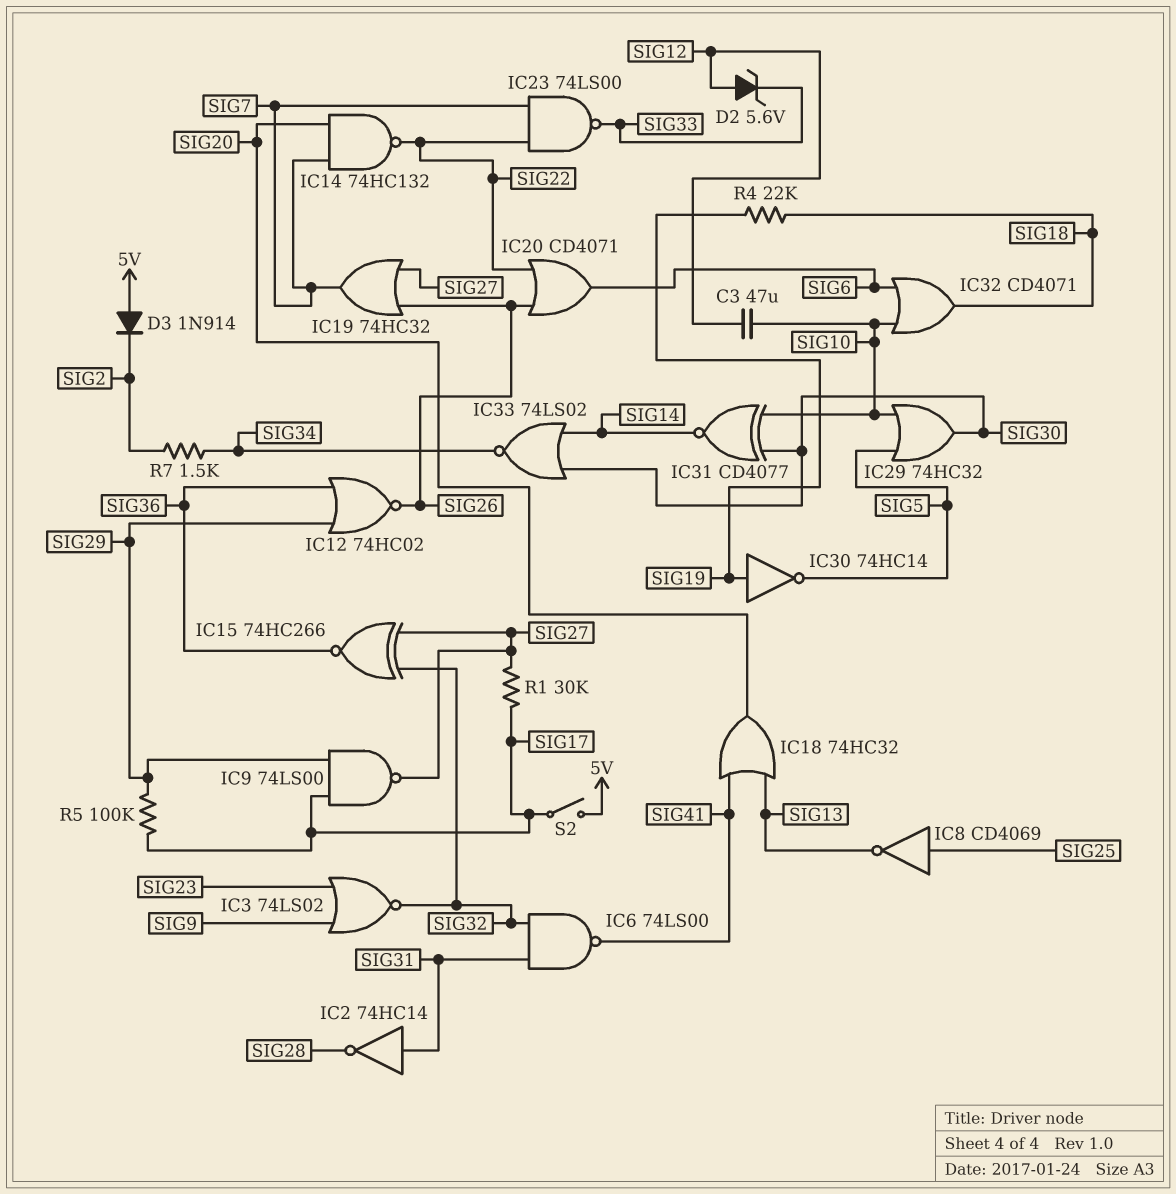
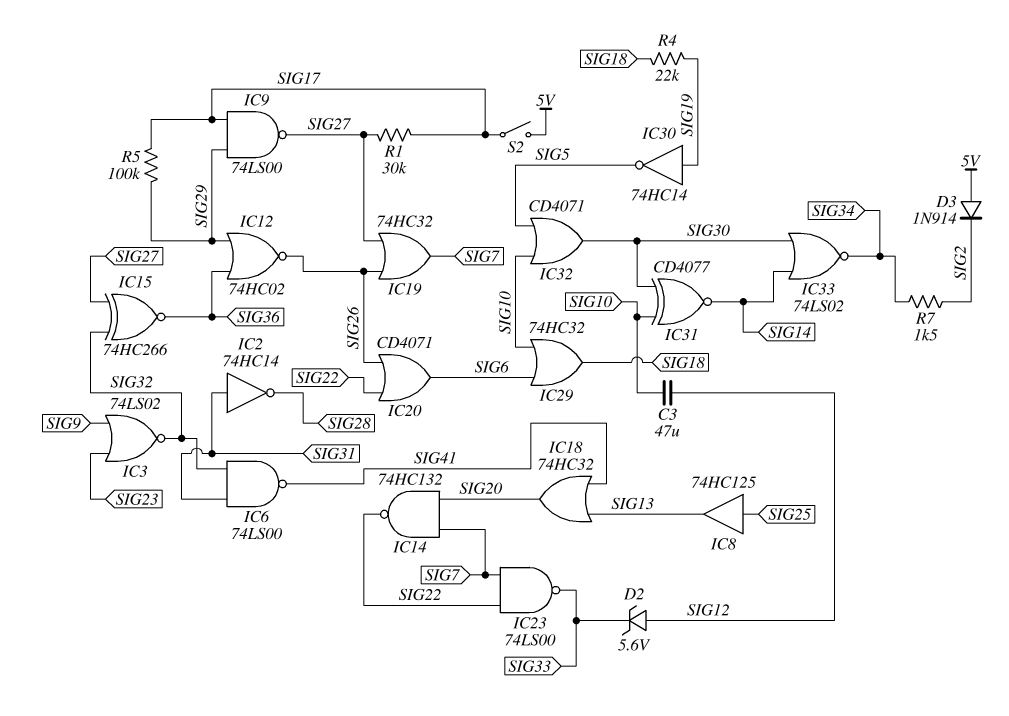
IC8: NOT CD4069 (in SIG25, out SIG13) -> buffer 74HC125 (in SIG25, out SIG13)
IC29: OR 74HC32 (in SIG5, in SIG10, out SIG30) -> OR 74HC32 (in SIG6, in SIG10, out SIG18)
IC32: OR CD4071 (in SIG6, in SIG10, out SIG18) -> OR CD4071 (in SIG5, in SIG10, out SIG30)

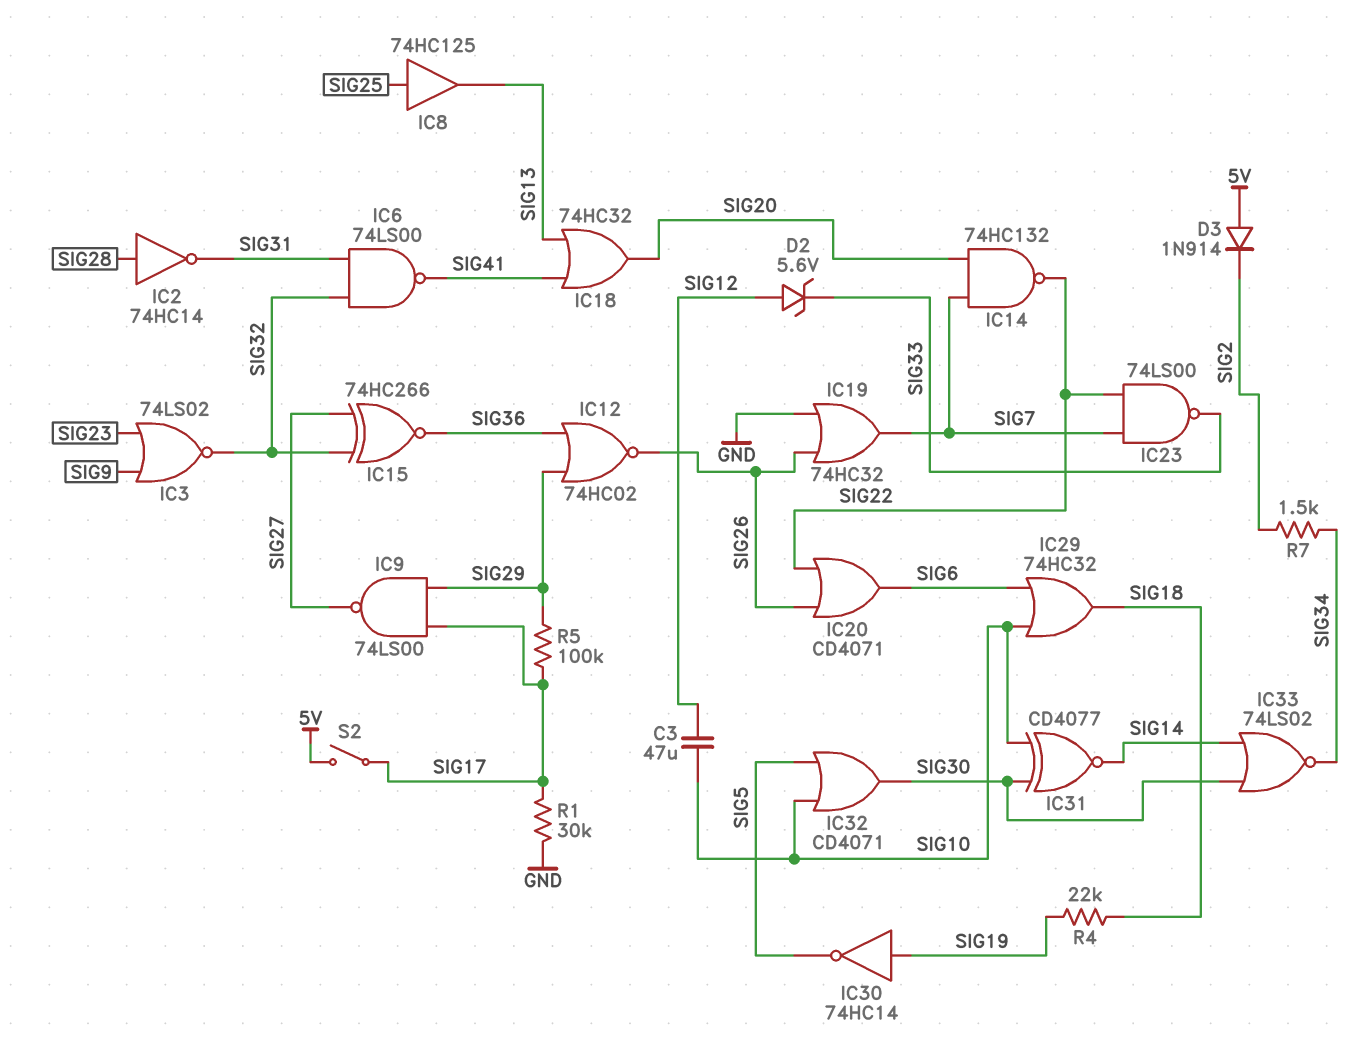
IC2: NOT 74HC14 (in SIG31, out SIG28) -> NOT 74HC14 (in SIG28, out SIG31)
IC19: OR 74HC32 (in SIG26, in SIG27, out SIG7) -> OR 74HC32 (in GND, in SIG26, out SIG7)
R1: 30k (SIG17, SIG27) -> 30k (GND, SIG17)

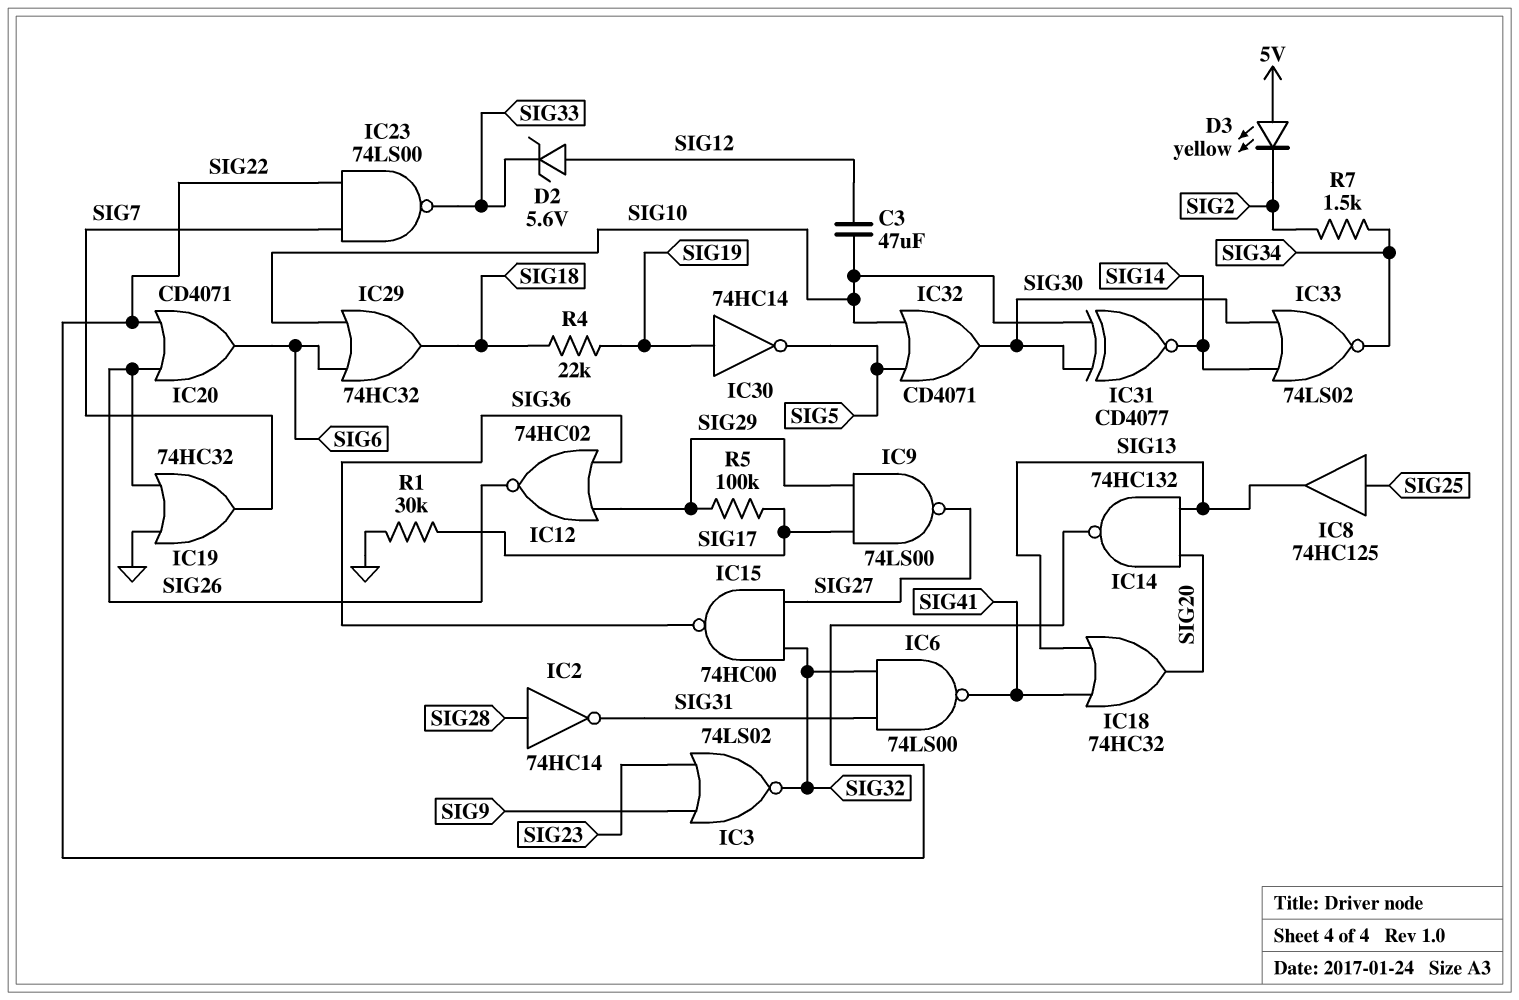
D3: diode 1N914 (A 5V, K SIG2) -> LED yellow (A 5V, K SIG2)
IC14: NAND 74HC132 (in SIG7, in SIG20, out SIG22) -> NAND 74HC132 (in SIG13, in SIG20, out SIG22)
IC15: XNOR 74HC266 (in SIG27, in SIG32, out SIG36) -> NAND 74HC00 (in SIG27, in SIG32, out SIG36)
S2: switch (5V, SIG17) -> none

